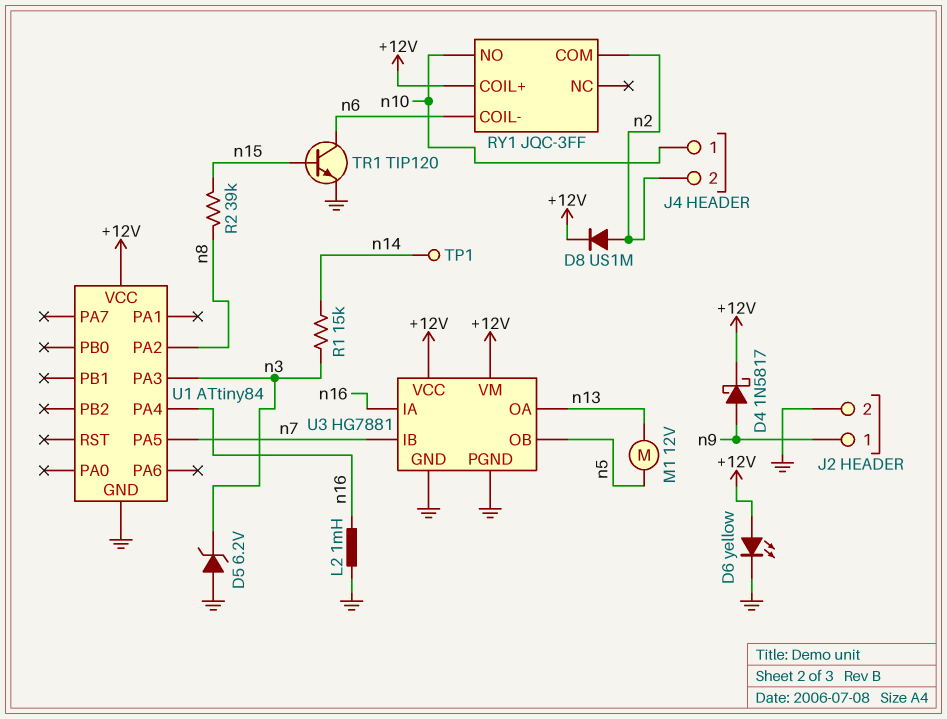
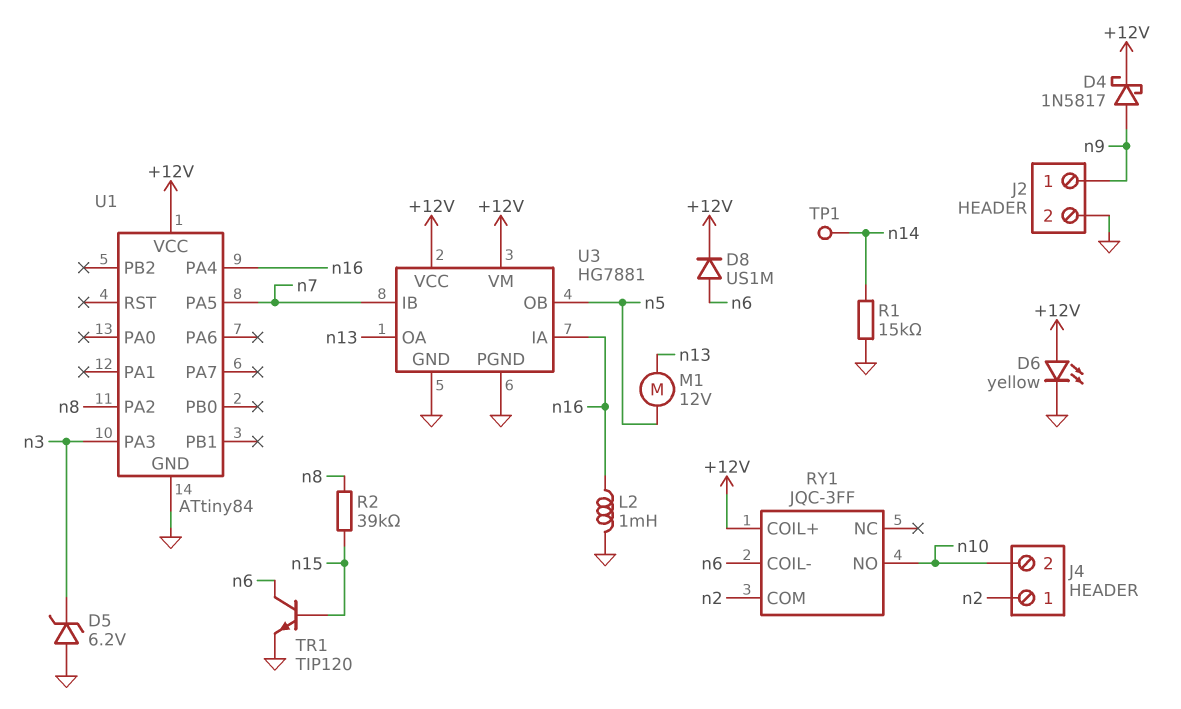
D8: diode US1M (A n2, K +12V) -> diode US1M (A n6, K +12V)
J4 pin 1: n10 -> n2
J4 pin 2: n2 -> n10
R1: 15k (n3, n14) -> 15k (GND, n14)

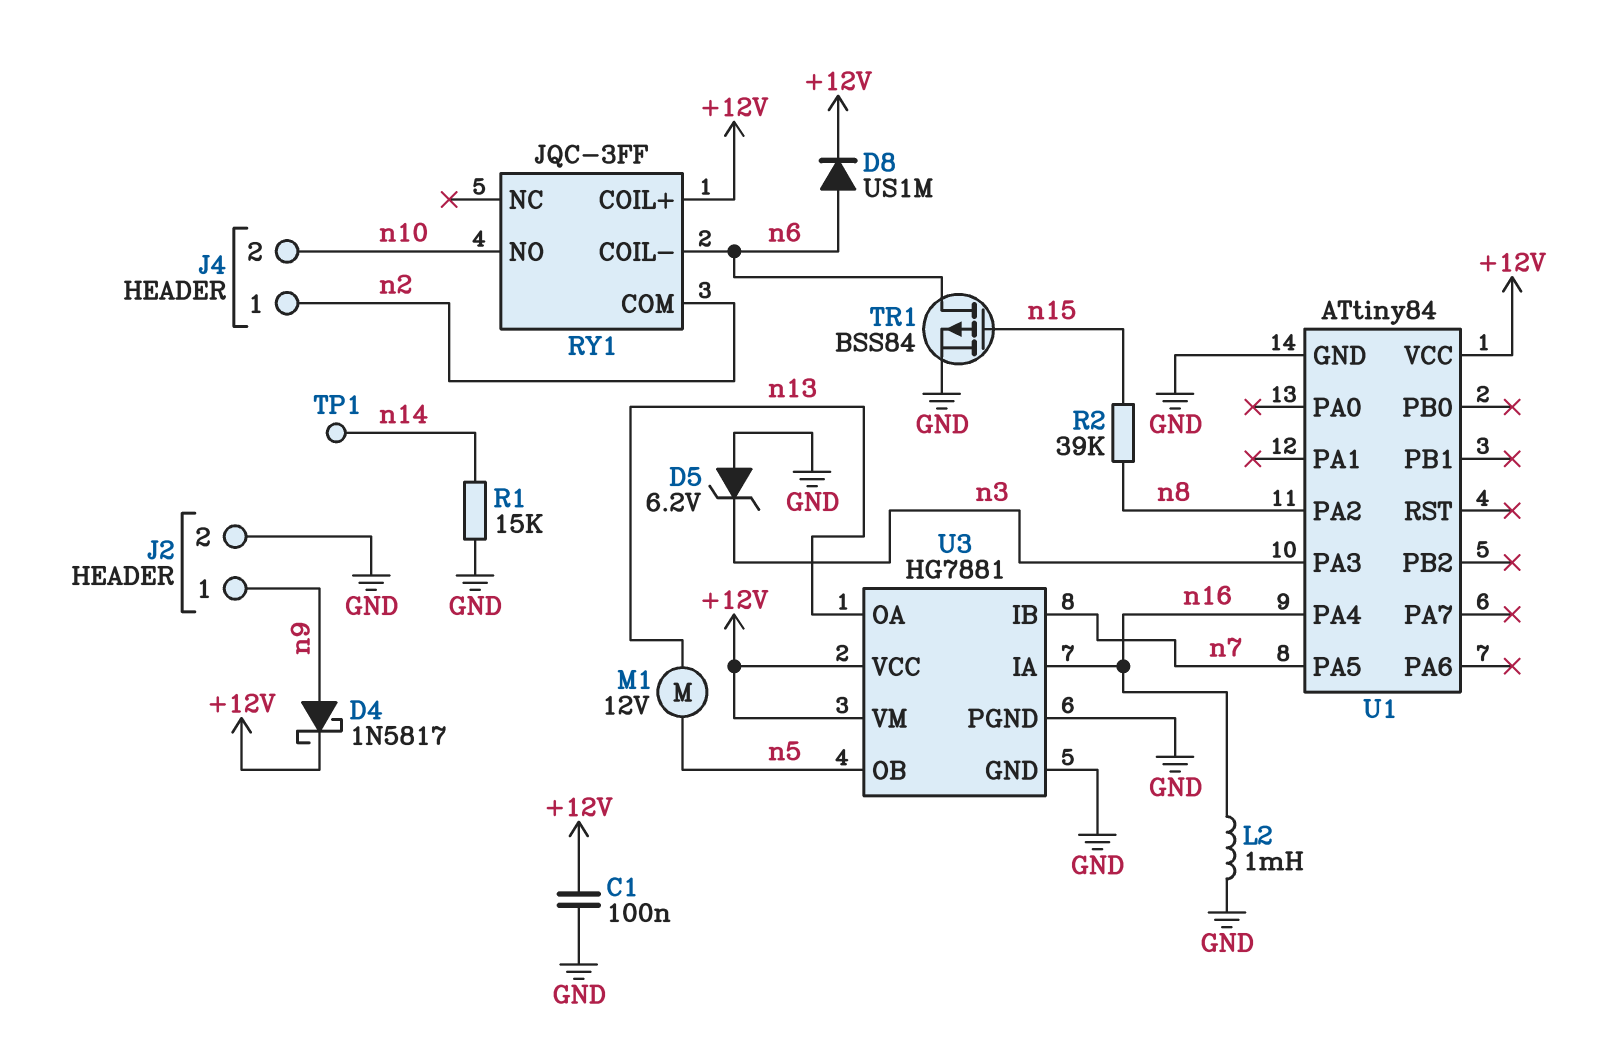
C1: none -> 100nF (+12V, GND)
D6: LED yellow (A +12V, K GND) -> none
TR1: NPN TIP120 (B n15, C n6, E GND) -> PMOS BSS84 (G n15, D n6, S GND)

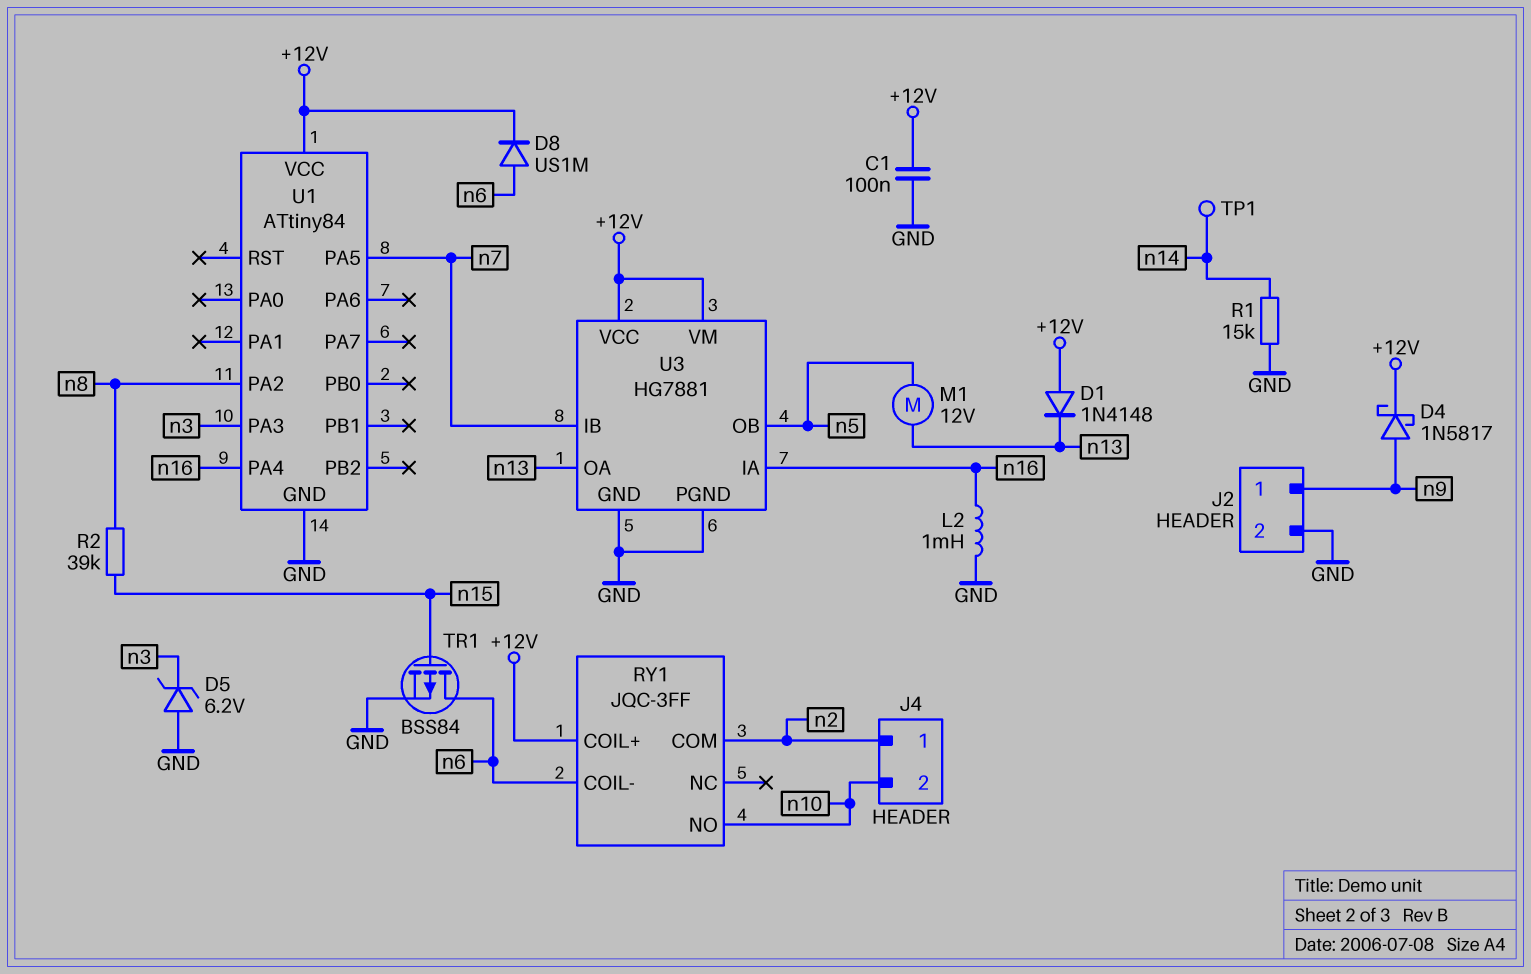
D1: none -> diode 1N4148 (A +12V, K n13)

